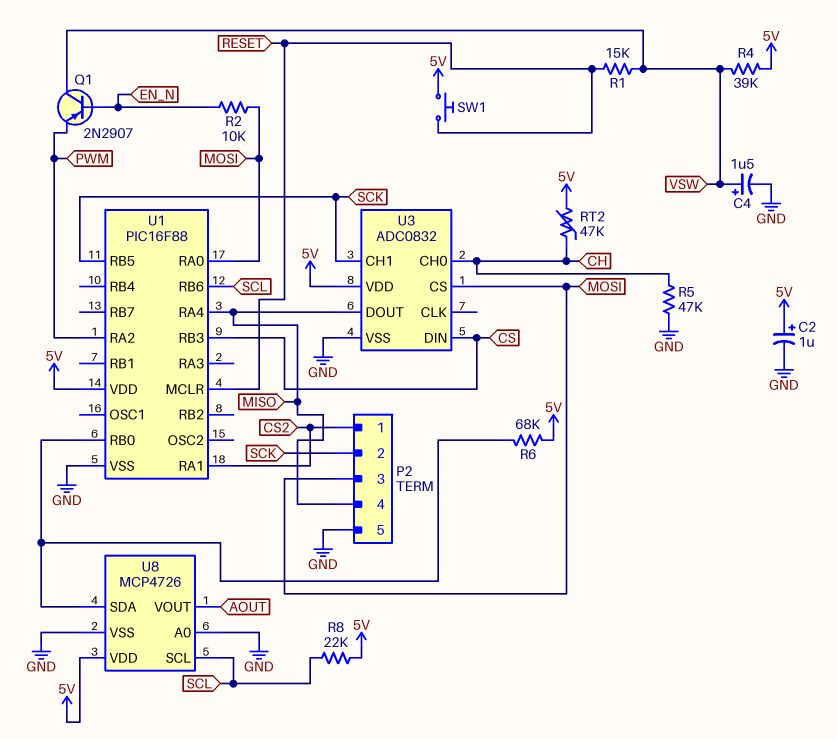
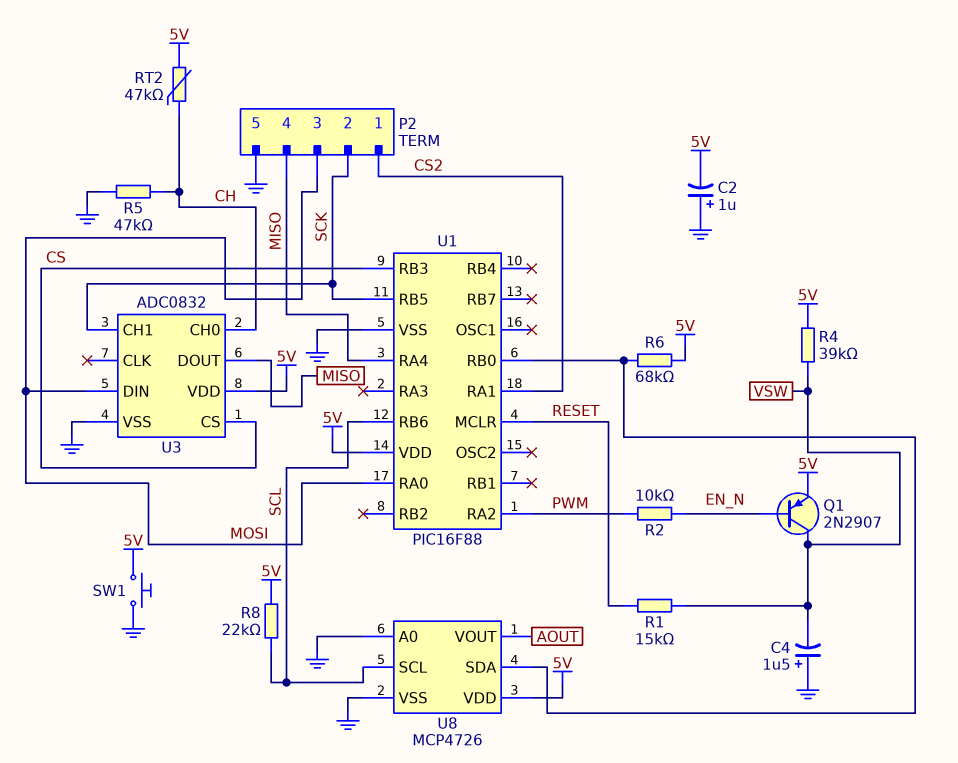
C2: 1uF (plus 5V, minus GND) -> 1uF (plus GND, minus 5V)
C4: 1.5uF (plus VSW, minus GND) -> 1.5uF (plus GND, minus VSW)
Q1: PNP 2N2907 (B EN_N, C VSW, E PWM) -> PNP 2N2907 (B EN_N, C VSW, E 5V)
R2: 10k (EN_N, MOSI) -> 10k (EN_N, PWM)
SW1: button (5V, RESET) -> button (5V, GND)
U3 pin CS: MOSI -> CS
U3 pin DIN: CS -> MOSI

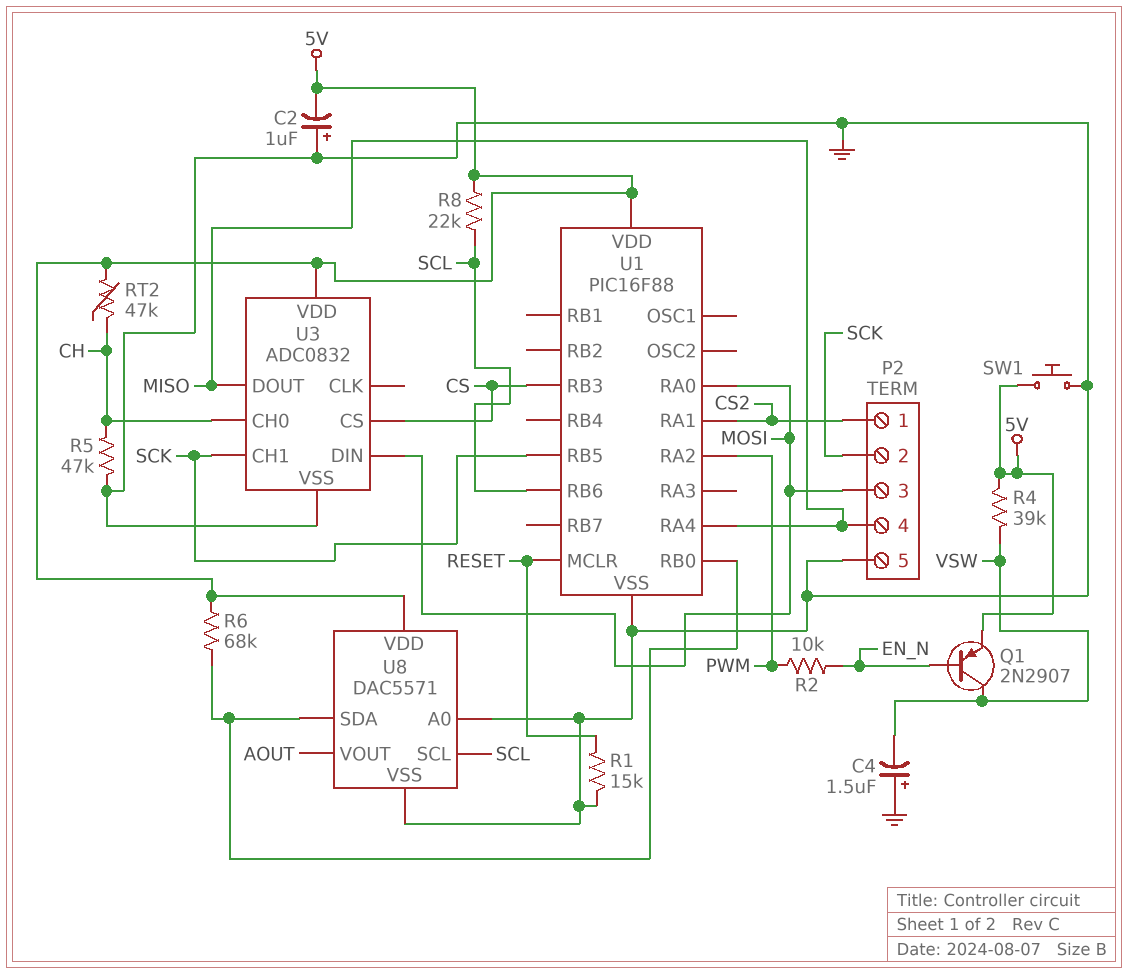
R1: 15k (RESET, VSW) -> 15k (GND, RESET)
U8: MCP4726 -> DAC5571

